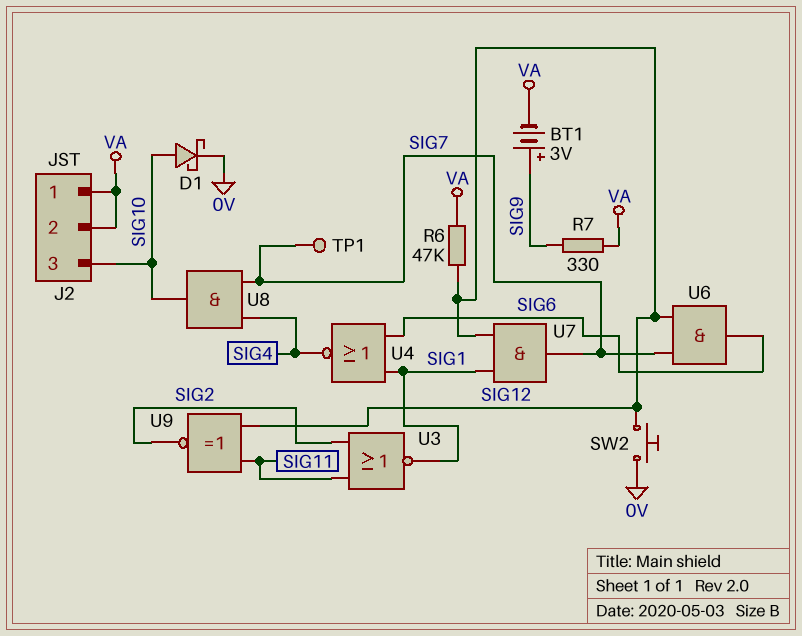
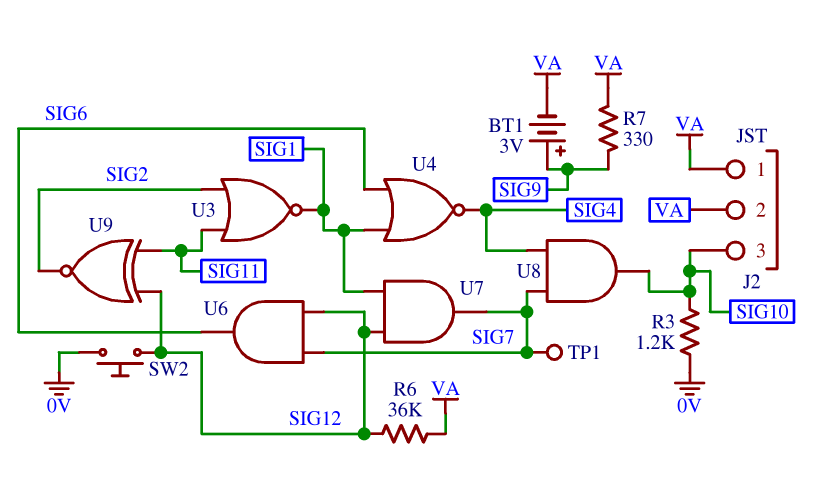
D1: schottky (A SIG10, K 0V) -> none
R3: none -> 1.2k (0V, SIG10)
R6: 47k (SIG12, VA) -> 36k (SIG12, VA)

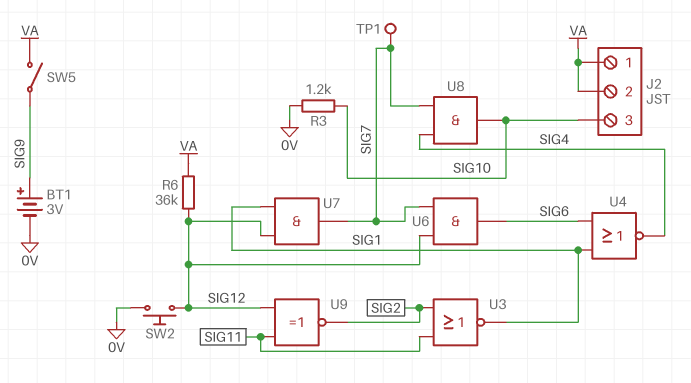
BT1: 3V (plus SIG9, minus VA) -> 3V (plus SIG9, minus 0V)
R7: 330 (SIG9, VA) -> none
SW5: none -> switch (SIG9, VA)

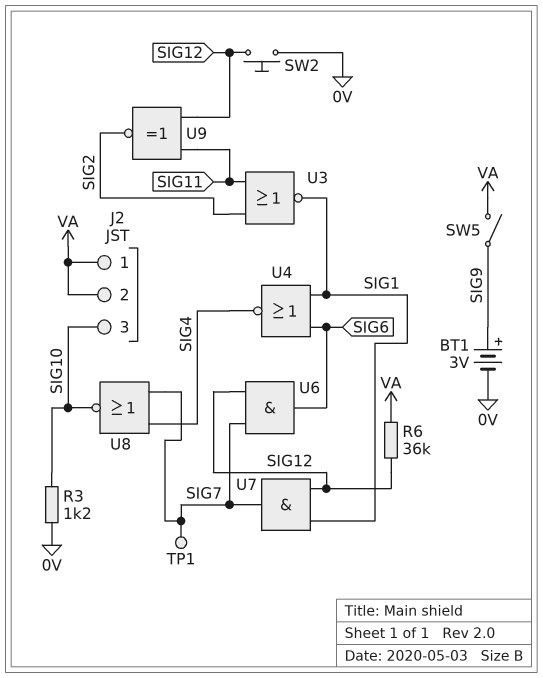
U8: AND (in SIG4, in SIG7, out SIG10) -> NOR (in SIG4, in SIG7, out SIG10)

